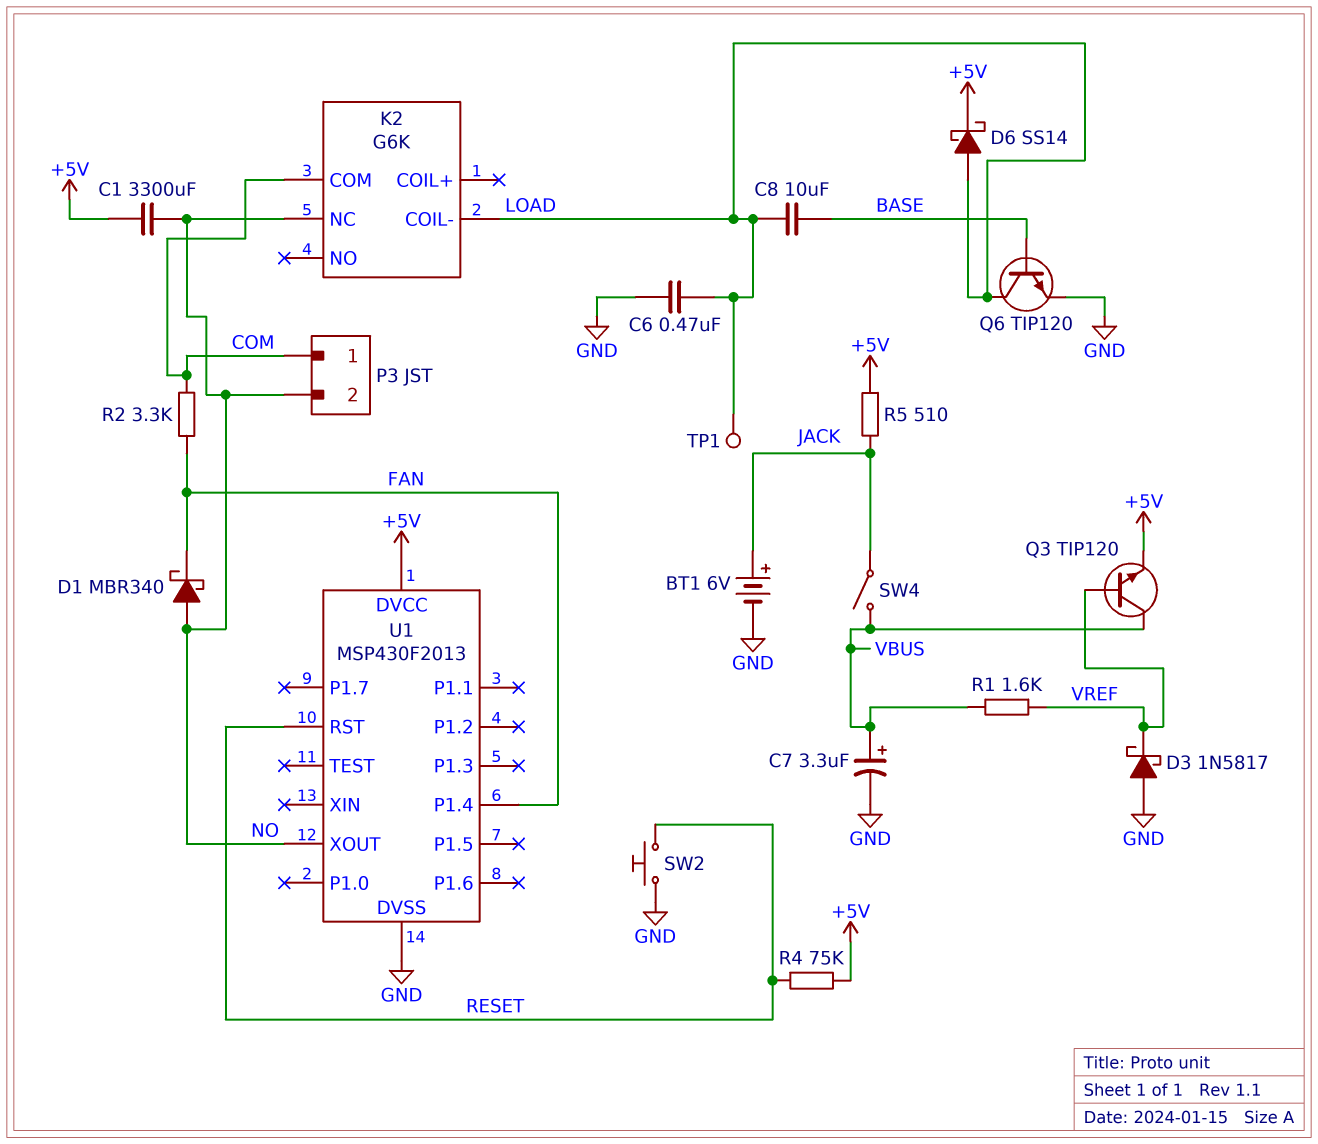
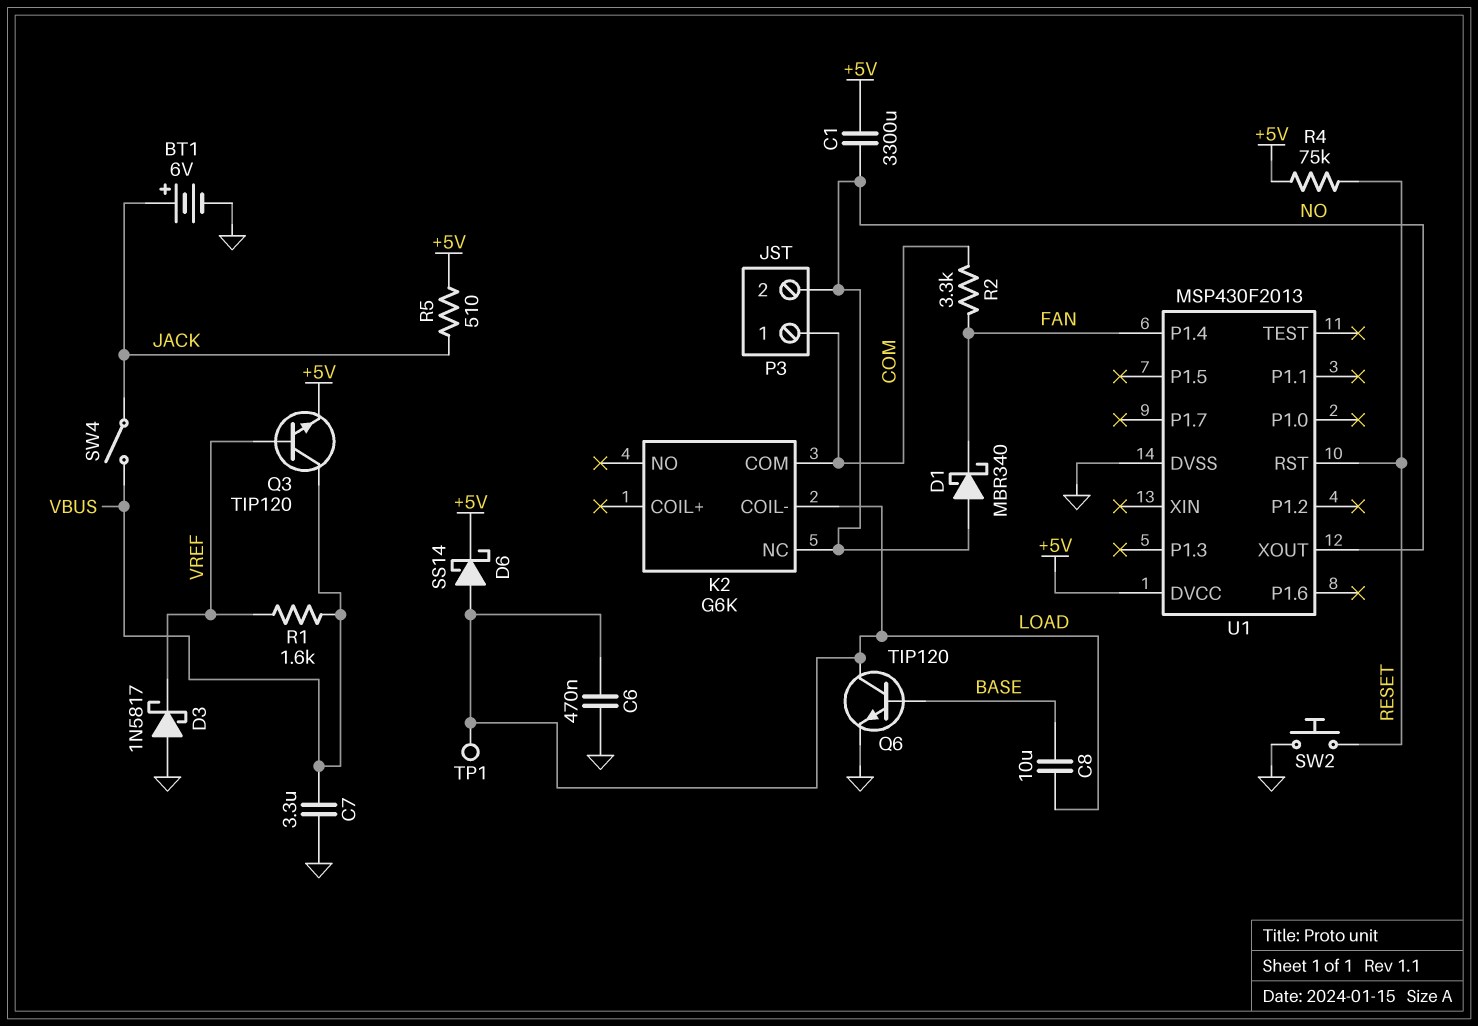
C7: 3.3uF (plus VBUS, minus GND) -> 3.3uF (GND, VBUS)

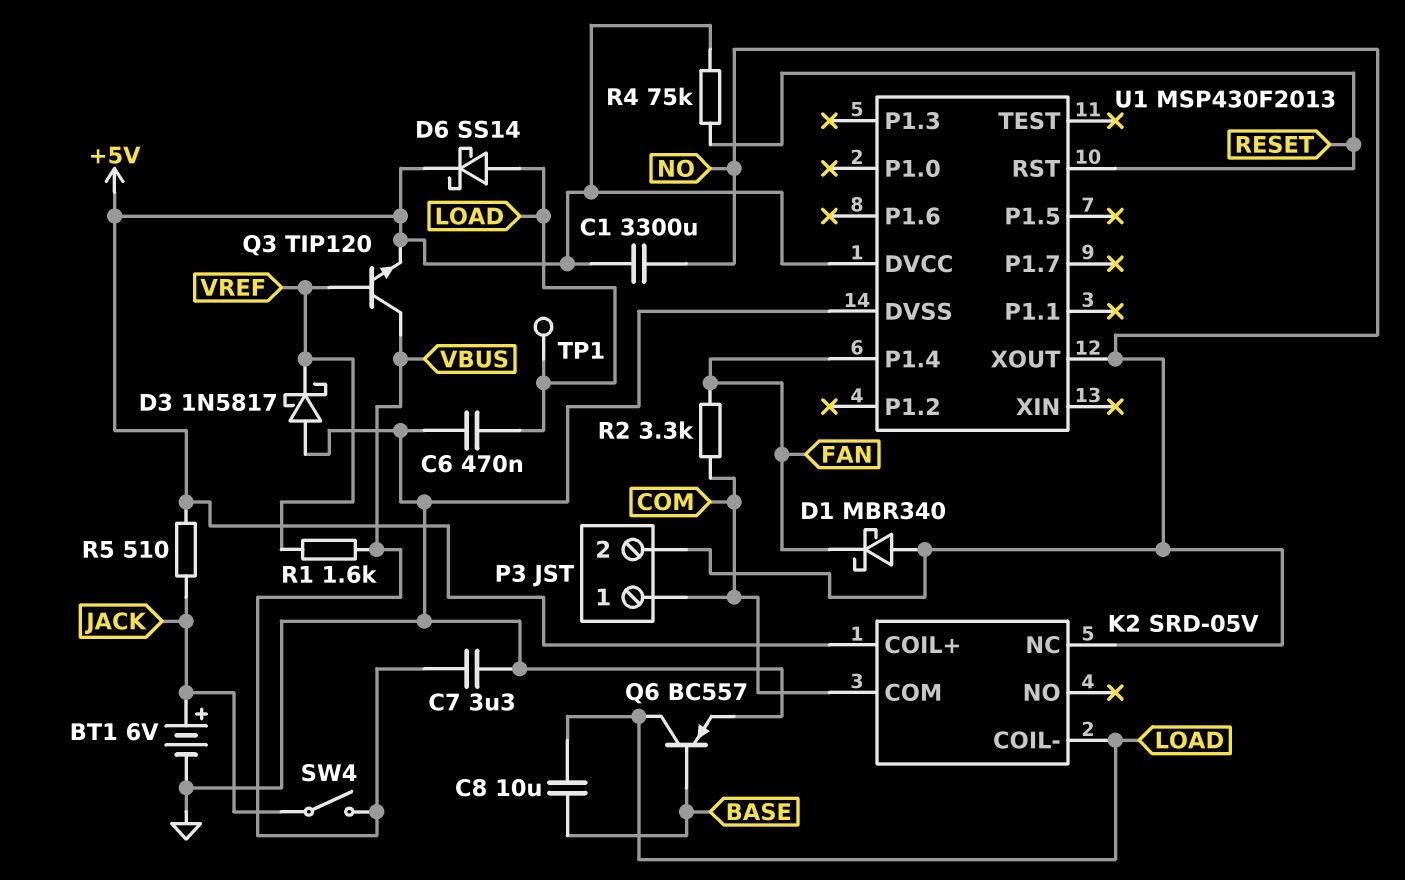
K2: G6K -> SRD-05V
K2 pin COIL+: none -> +5V
Q6: NPN TIP120 (B BASE, C LOAD, E GND) -> PNP BC557 (B BASE, C LOAD, E GND)
SW2: button (GND, RESET) -> none

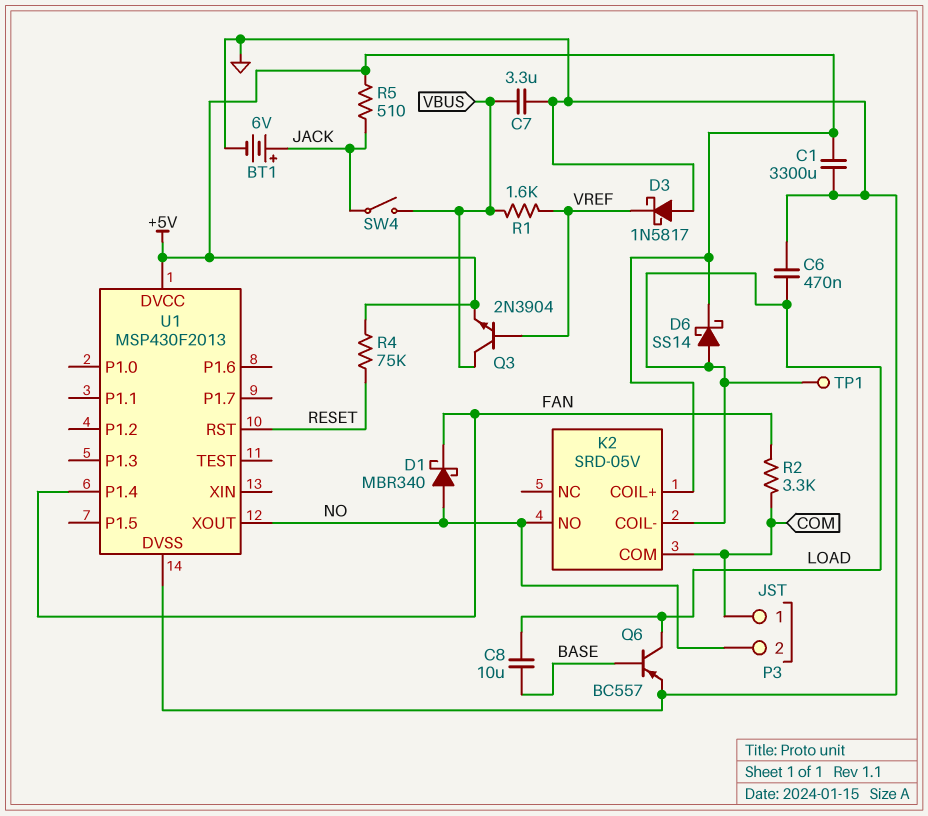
C1: 3300uF (+5V, NO) -> 3300uF (+5V, GND)
K2 pin NC: NO -> none
K2 pin NO: none -> NO
Q3: NPN TIP120 (B VREF, C VBUS, E +5V) -> NPN 2N3904 (B VREF, C VBUS, E +5V)

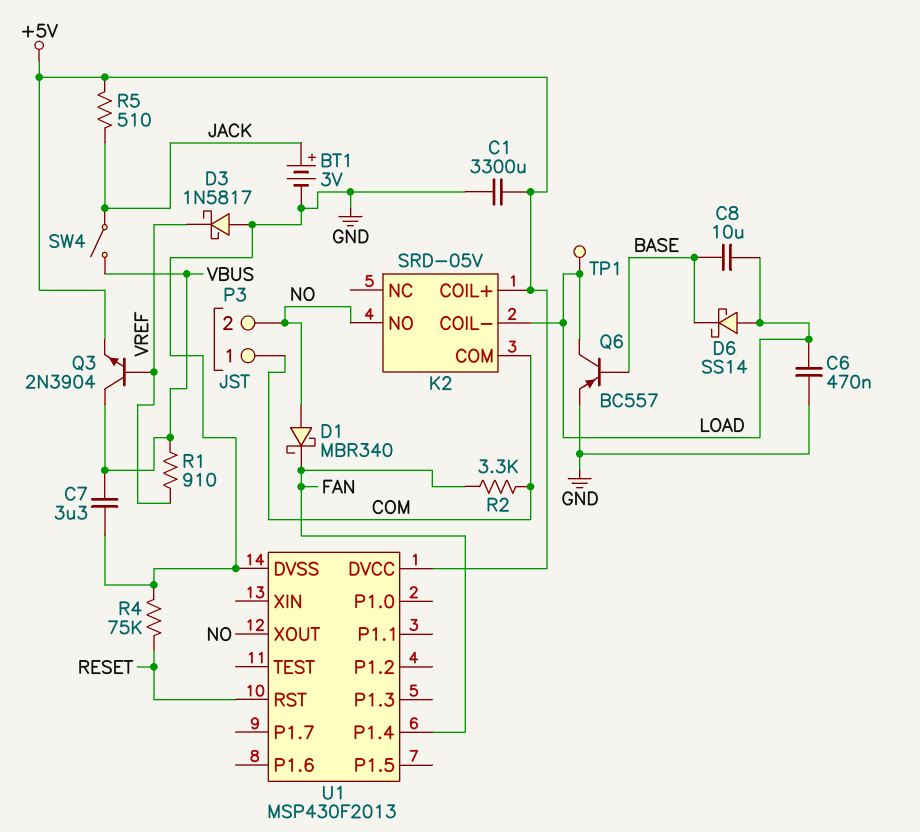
BT1: 6V (plus JACK, minus GND) -> 3V (plus JACK, minus GND)
D6: schottky SS14 (A LOAD, K +5V) -> schottky SS14 (A LOAD, K BASE)
R1: 1.6k (VBUS, VREF) -> 910 (VBUS, VREF)
R4: 75k (+5V, RESET) -> 75k (GND, RESET)

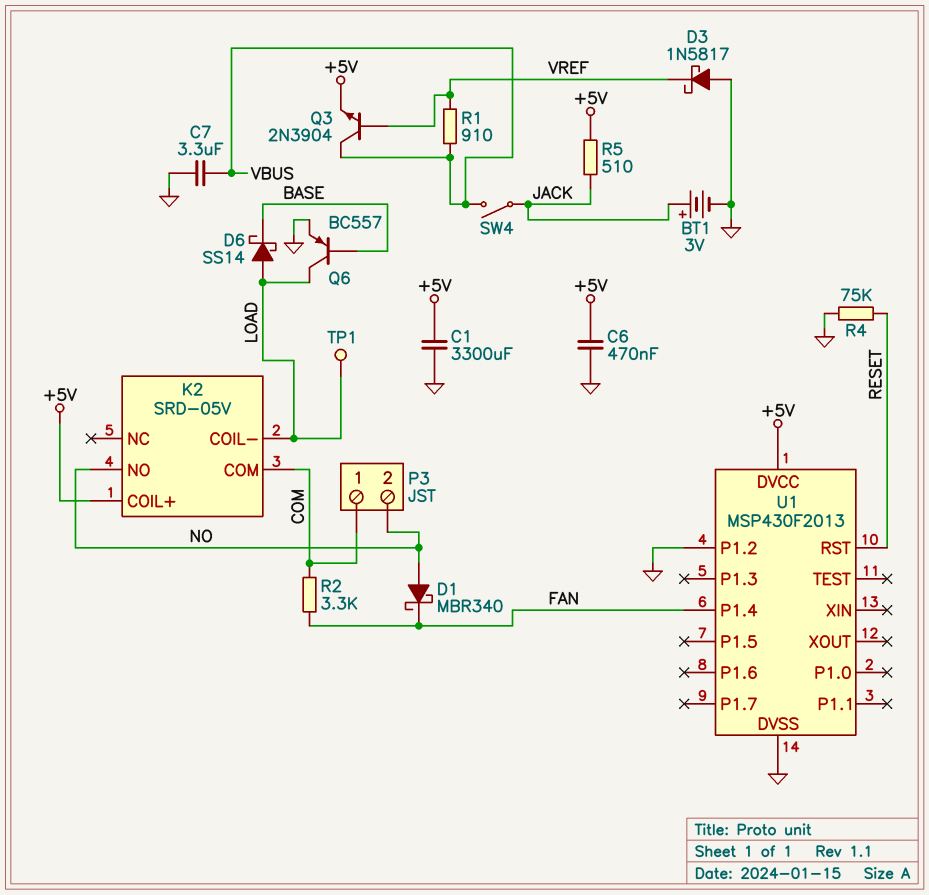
C6: 470nF (GND, LOAD) -> 470nF (+5V, GND)
C8: 10uF (BASE, LOAD) -> none
U1 pin P1.2: none -> GND
U1 pin XOUT: NO -> none

